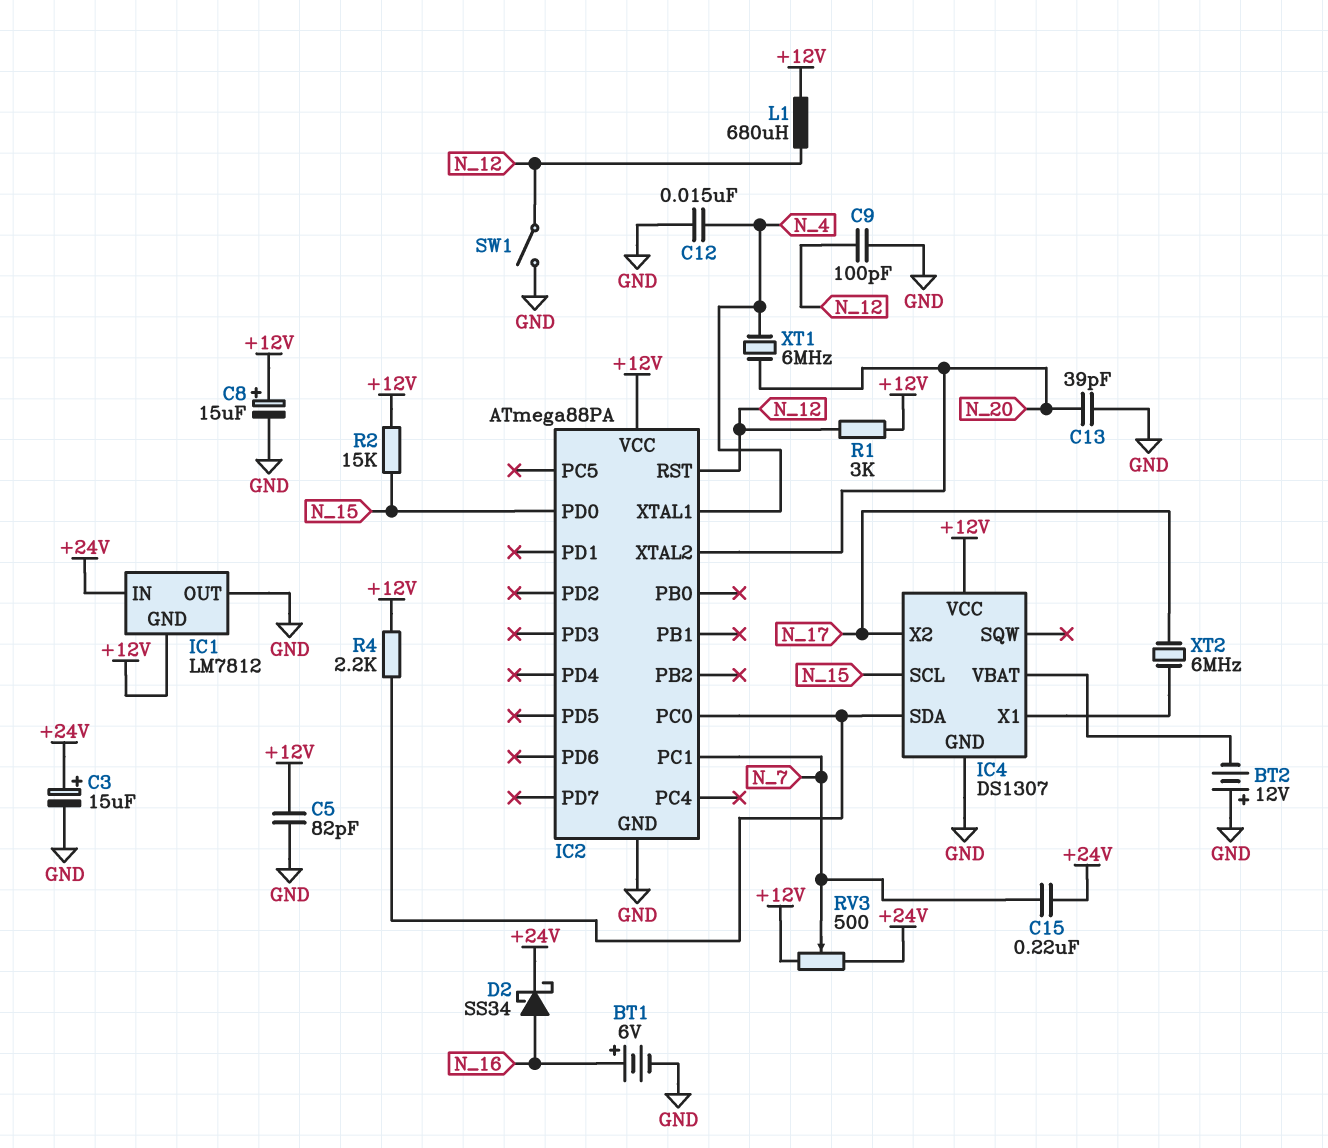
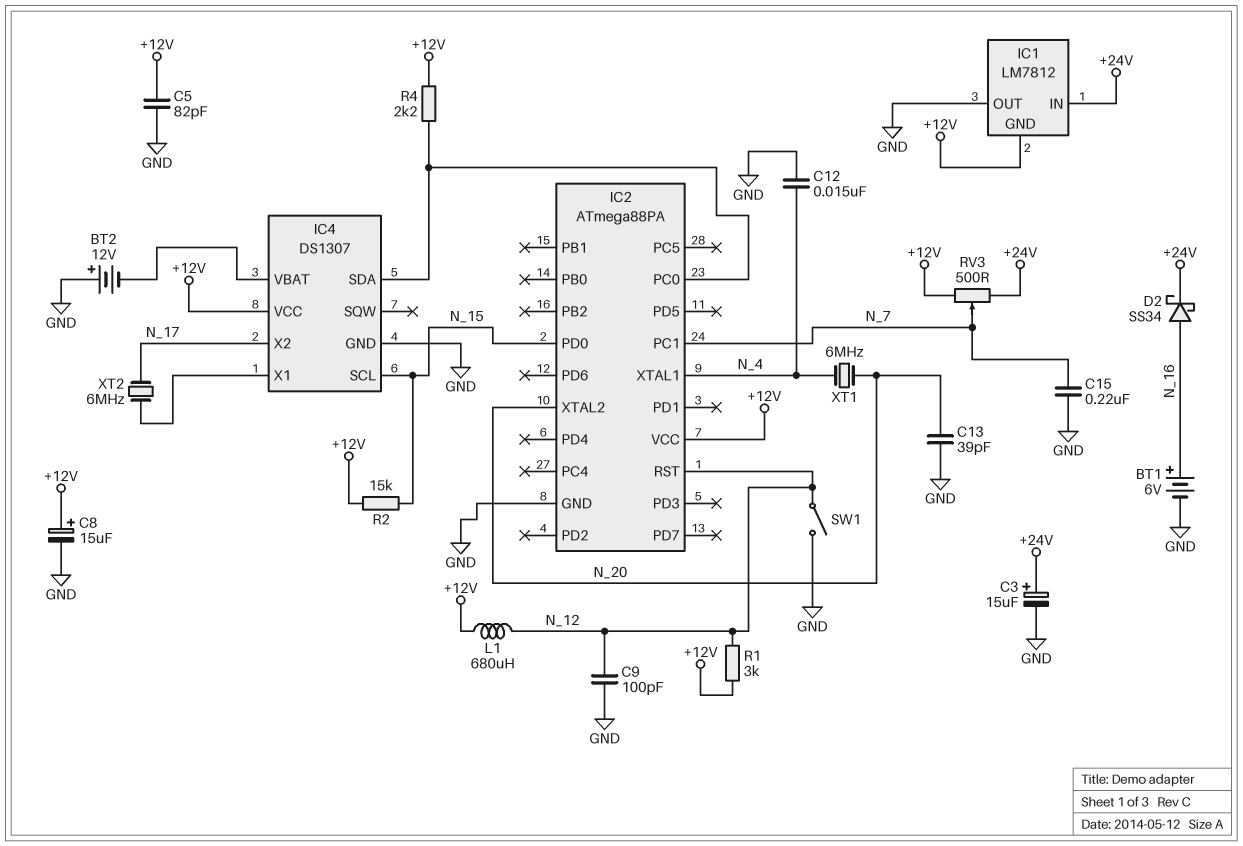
C15: 220nF (+24V, N_7) -> 220nF (GND, N_7)

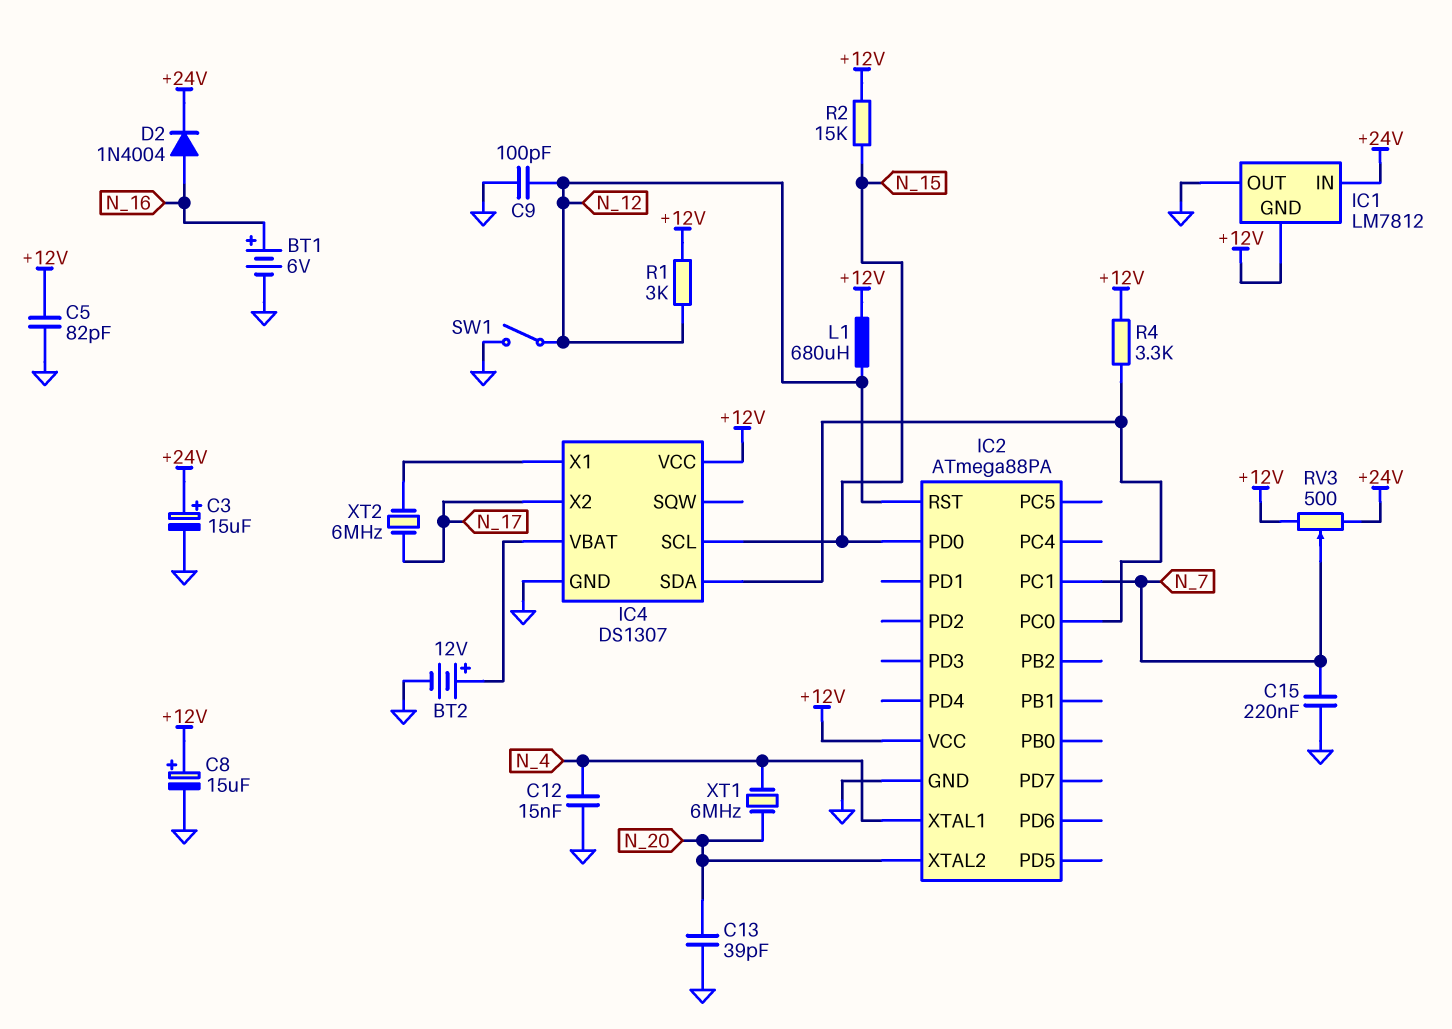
BT2: 12V (plus GND, minus IC4/VBAT) -> 12V (plus IC4/VBAT, minus GND)
D2: schottky SS34 (A N_16, K +24V) -> diode 1N4004 (A N_16, K +24V)
R4: 2.2k (+12V, IC2/PC0) -> 3.3k (+12V, IC2/PC0)

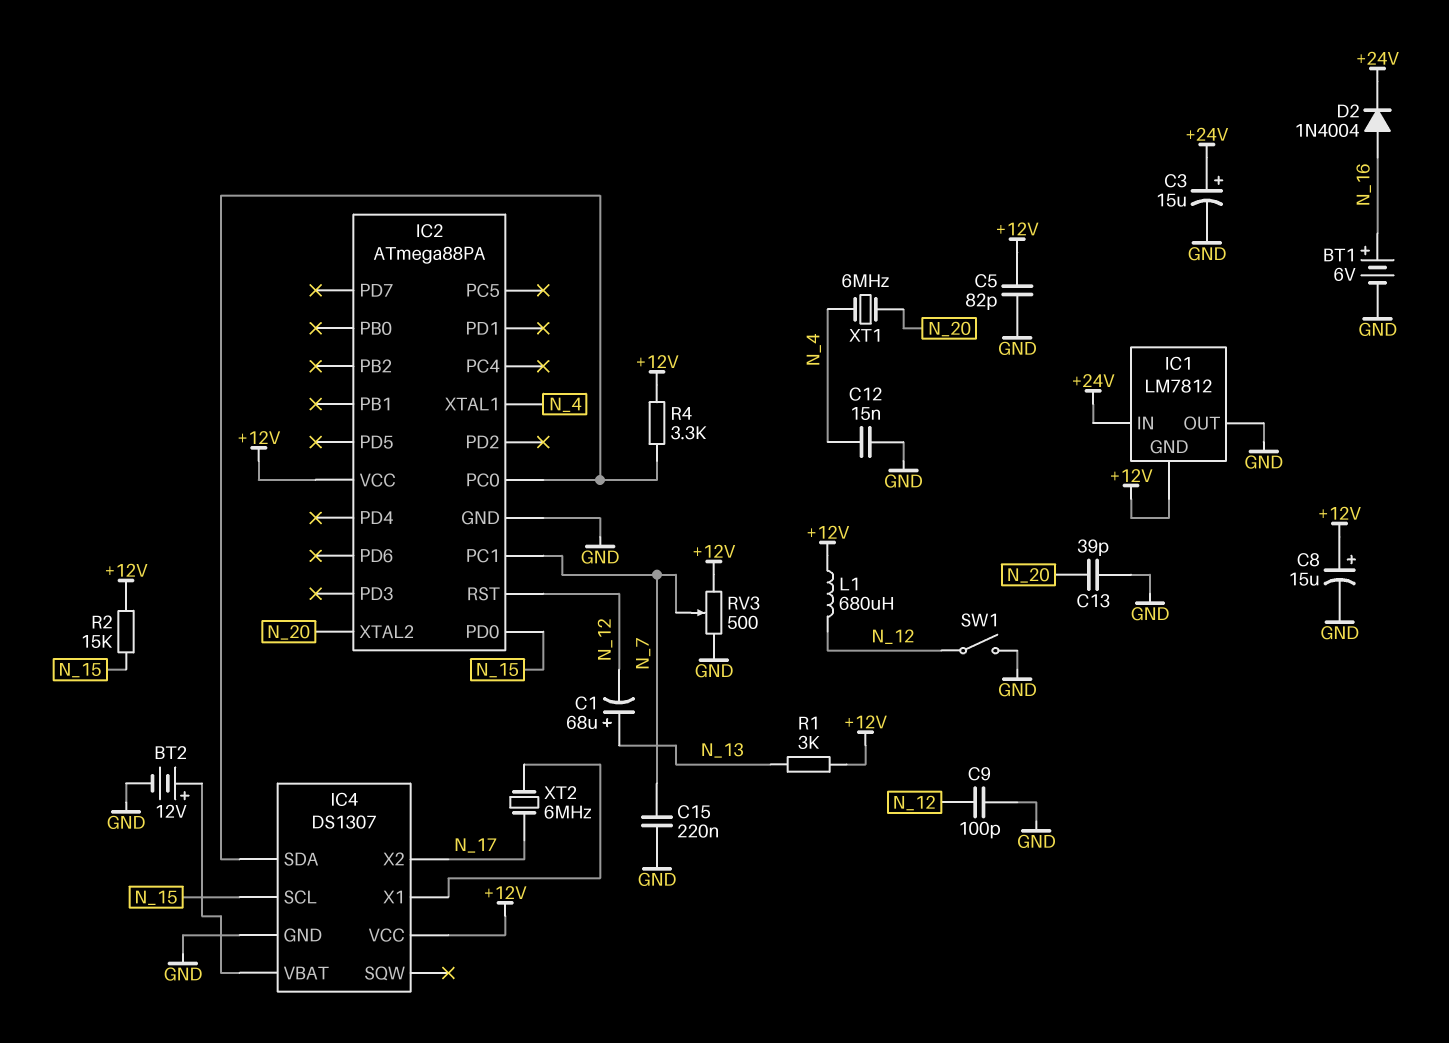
C1: none -> 68uF (plus N_13, minus N_12)
R1: 3k (+12V, N_12) -> 3k (+12V, N_13)
RV3: 500 (+12V, +24V, wiper N_7) -> 500 (+12V, GND, wiper N_7)

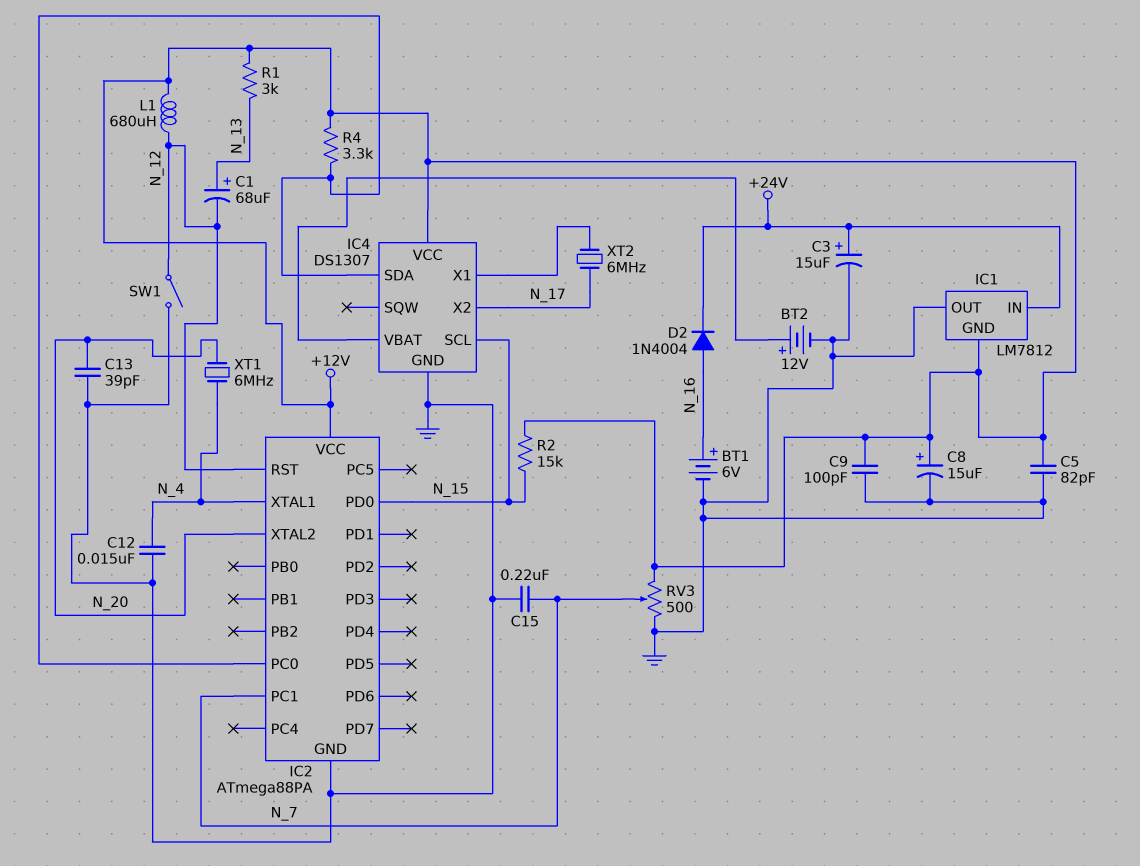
C9: 100pF (GND, N_12) -> 100pF (+12V, GND)

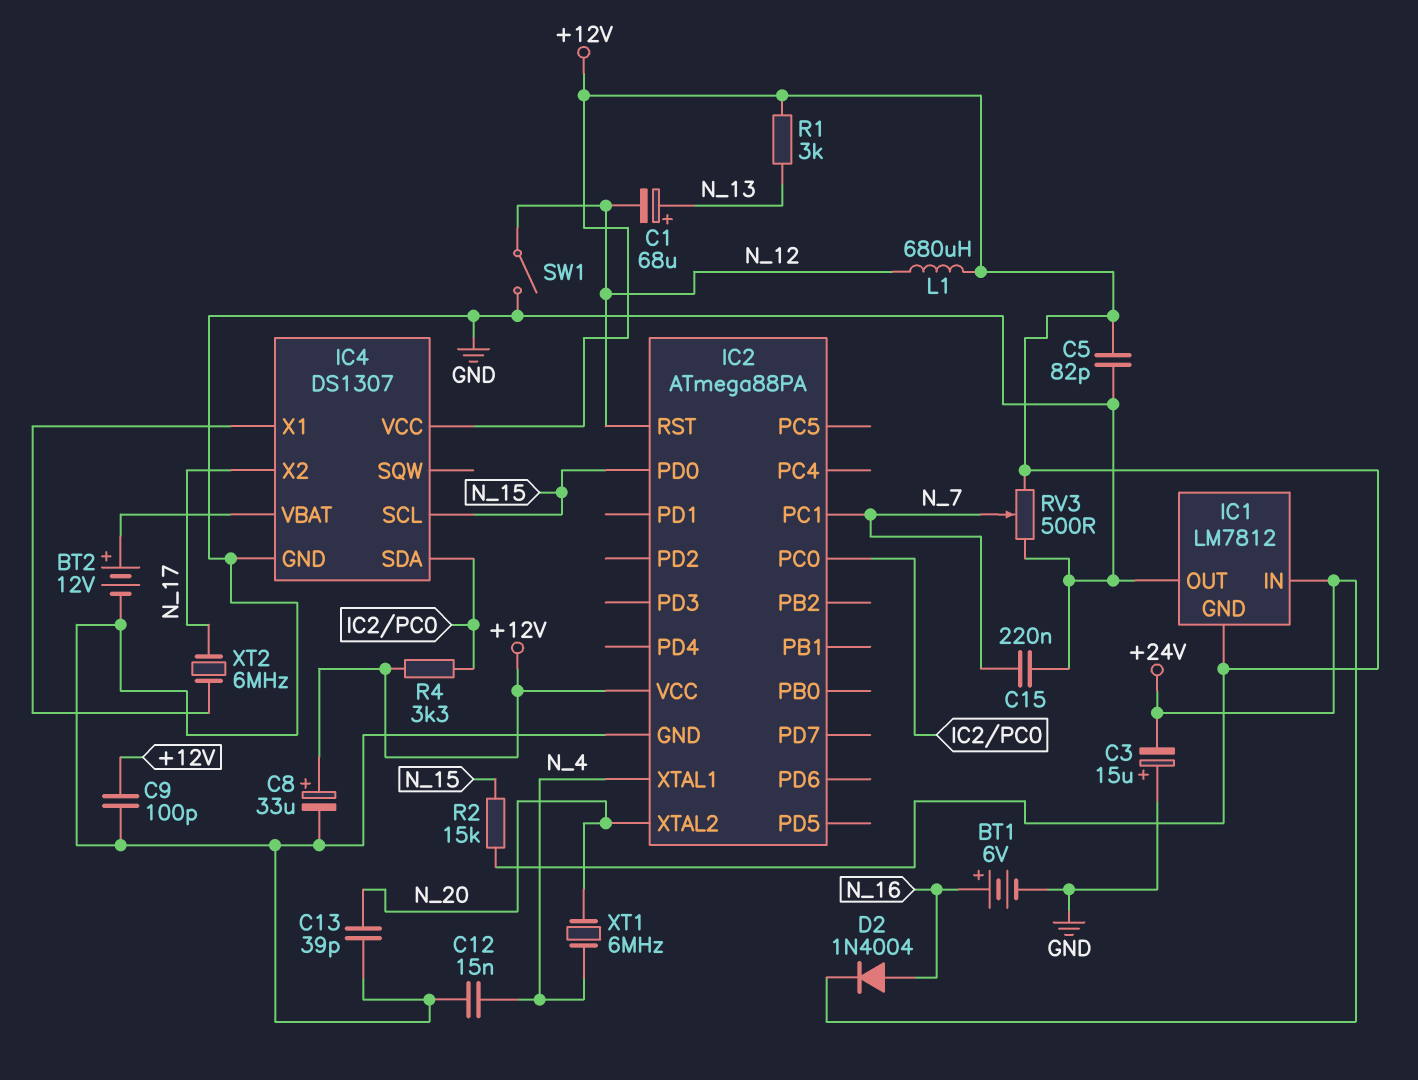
C3: 15uF (plus +24V, minus GND) -> 15uF (plus GND, minus +24V)
C8: 15uF (plus +12V, minus GND) -> 33uF (plus +12V, minus GND)

